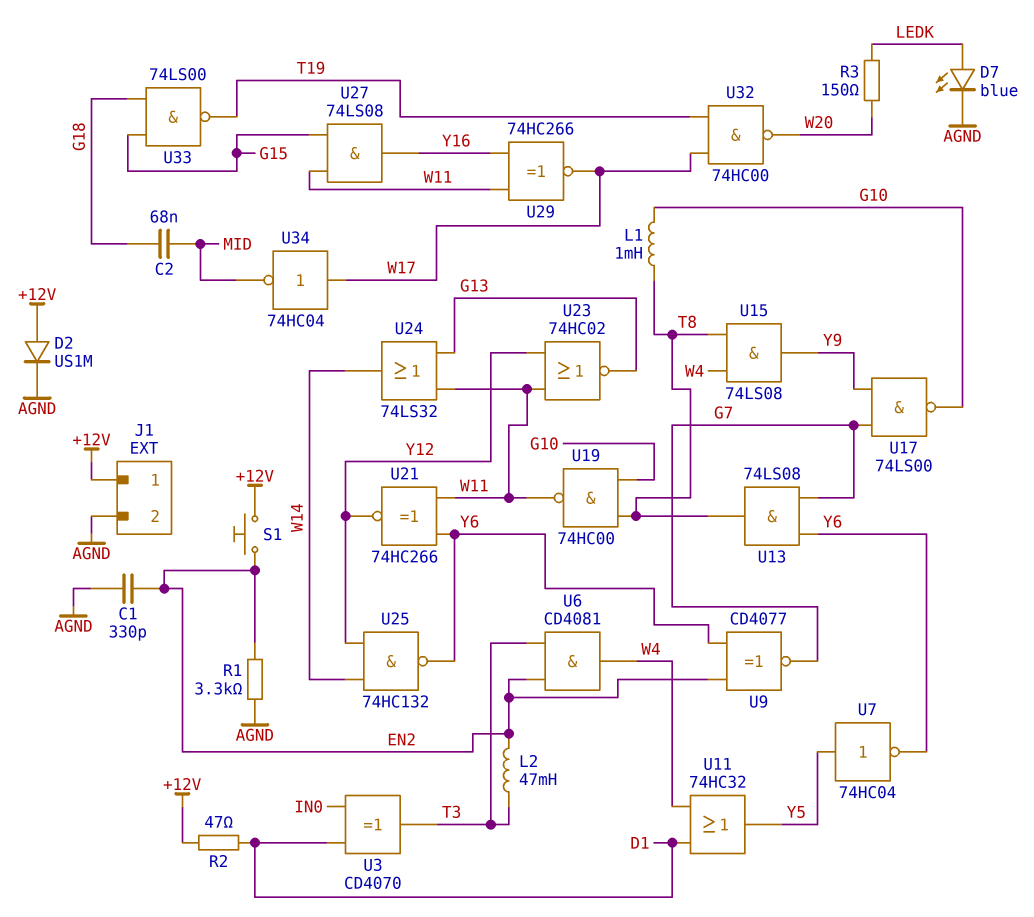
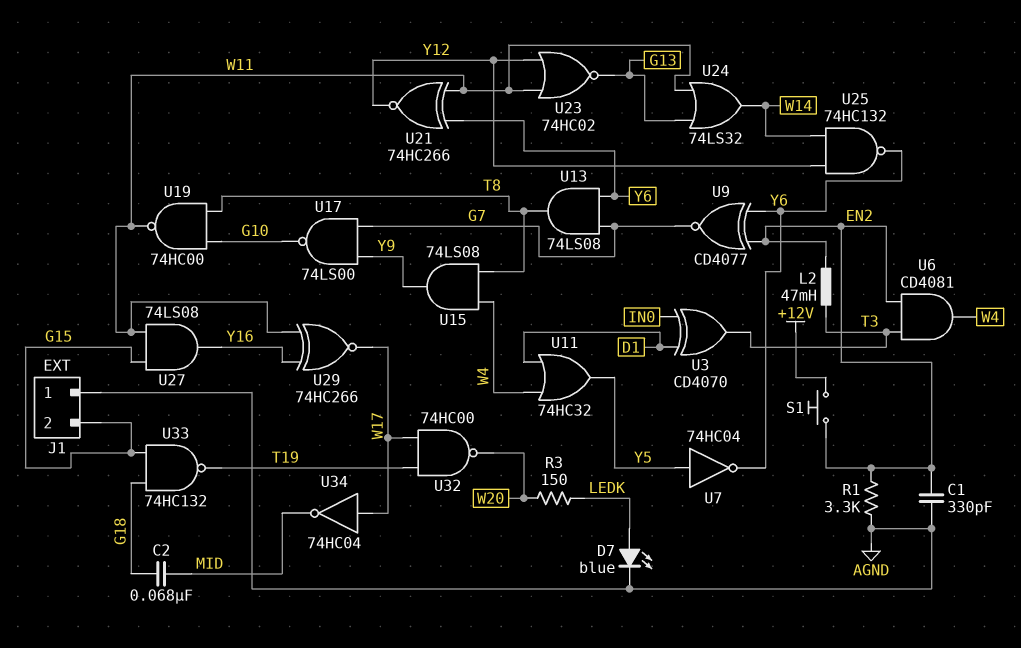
D2: diode US1M (A +12V, K AGND) -> none
J1 pin 1: +12V -> AGND
J1 pin 2: AGND -> G15
L1: 1mH (G10, T8) -> none
R2: 47 (+12V, D1) -> none
U33: NAND 74LS00 (in G15, in G18, out T19) -> NAND 74HC132 (in G15, in G18, out T19)

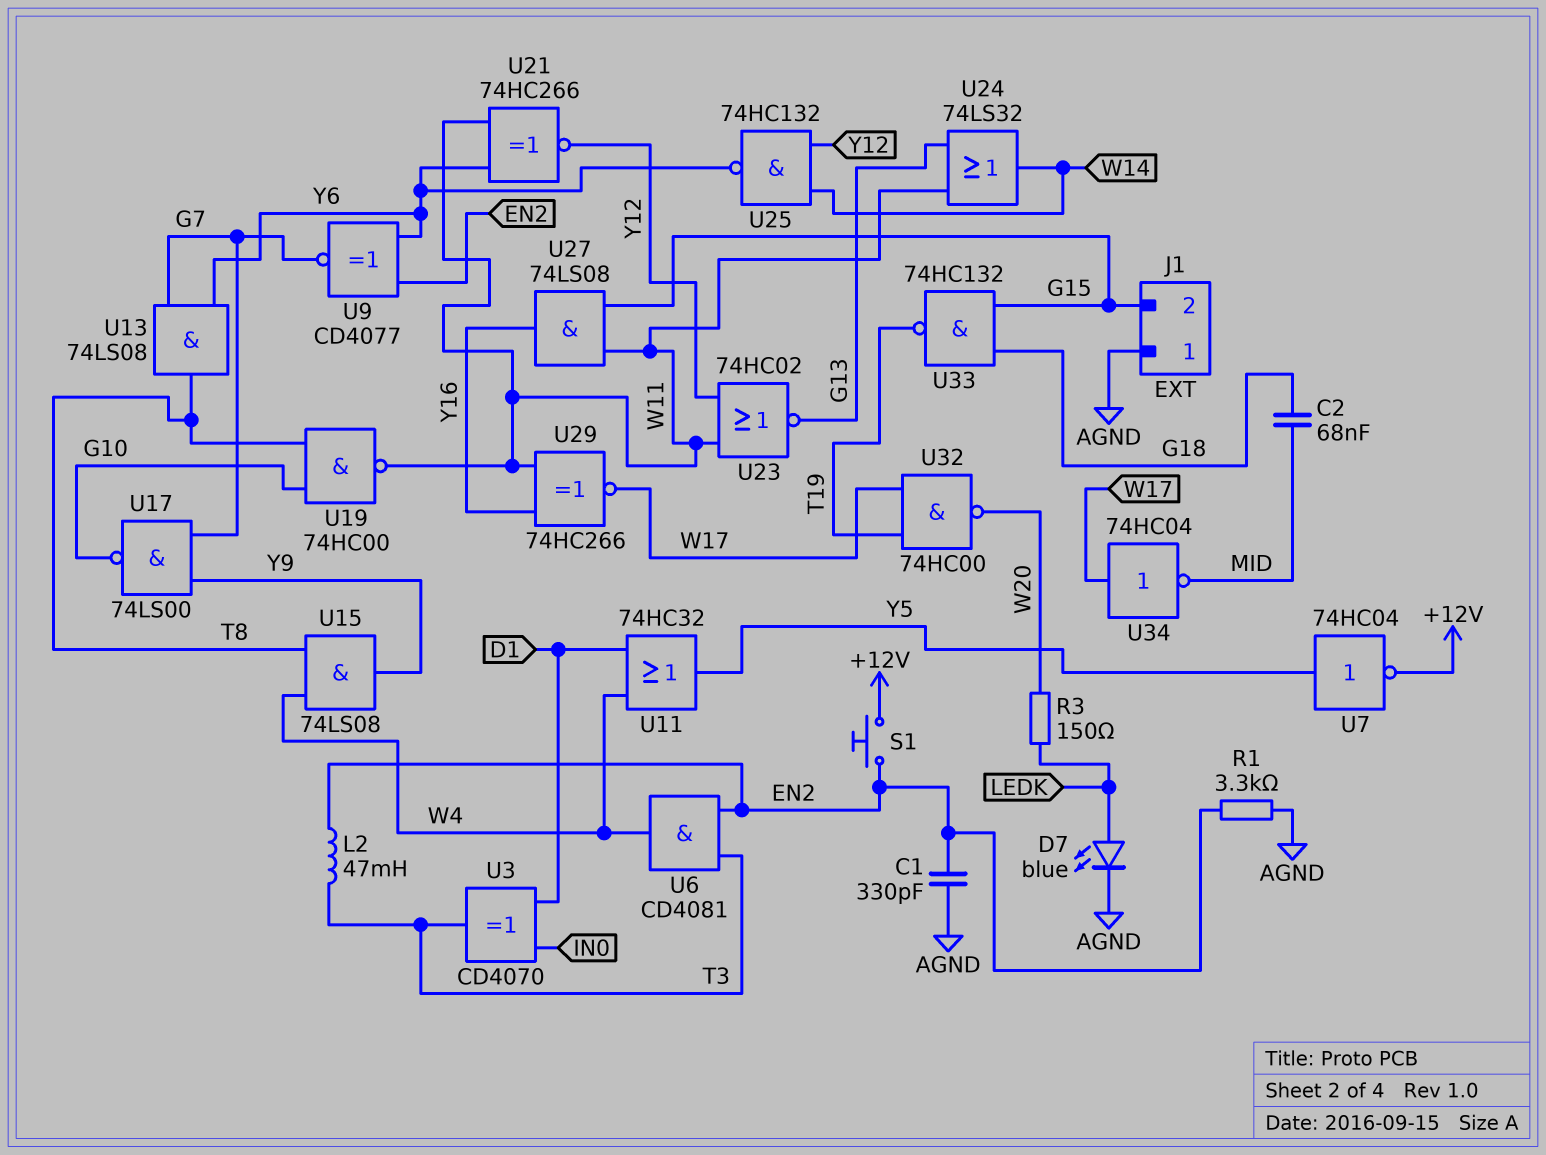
U7: NOT 74HC04 (in Y5, out Y6) -> NOT 74HC04 (in Y5, out +12V)

